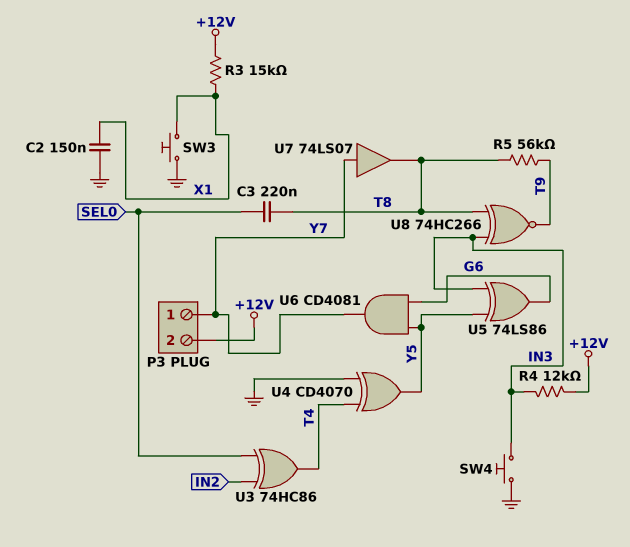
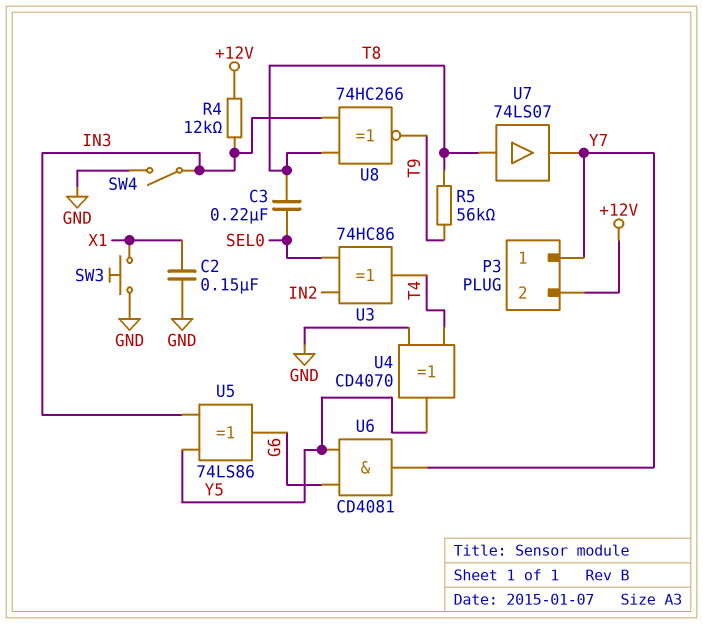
R3: 15k (+12V, X1) -> none
SW4: button (GND, IN3) -> switch (GND, IN3)
U7: buffer 74LS07 (in Y7, out T8) -> buffer 74LS07 (in T8, out Y7)

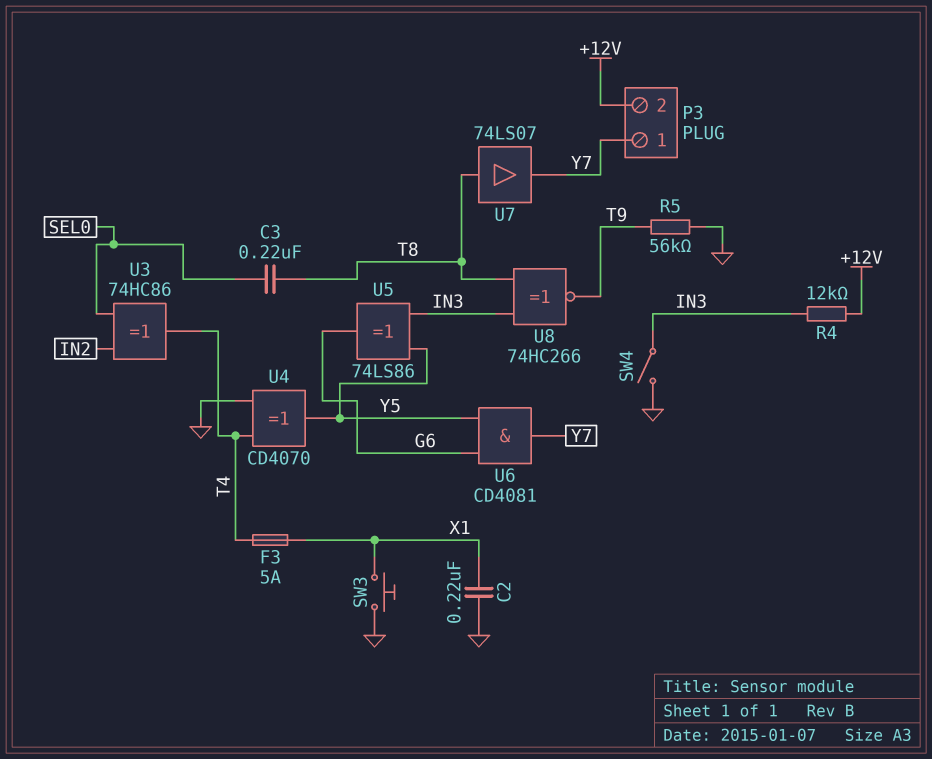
C2: 150nF (GND, X1) -> 220nF (GND, X1)
F3: none -> 5A (T4, X1)
R5: 56k (T8, T9) -> 56k (GND, T9)

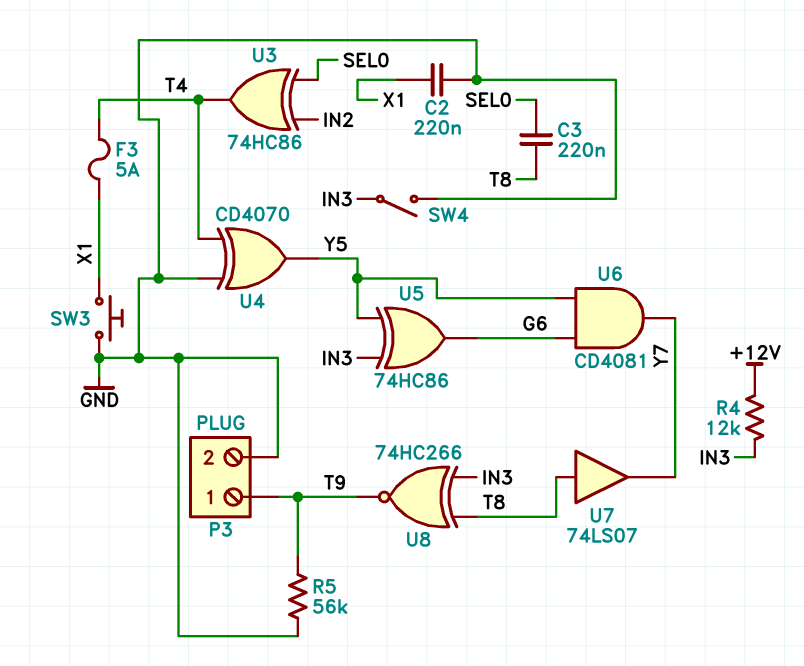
P3 pin 1: Y7 -> T9
P3 pin 2: +12V -> GND
U5: XOR 74LS86 (in IN3, in Y5, out G6) -> XOR 74HC86 (in IN3, in Y5, out G6)

